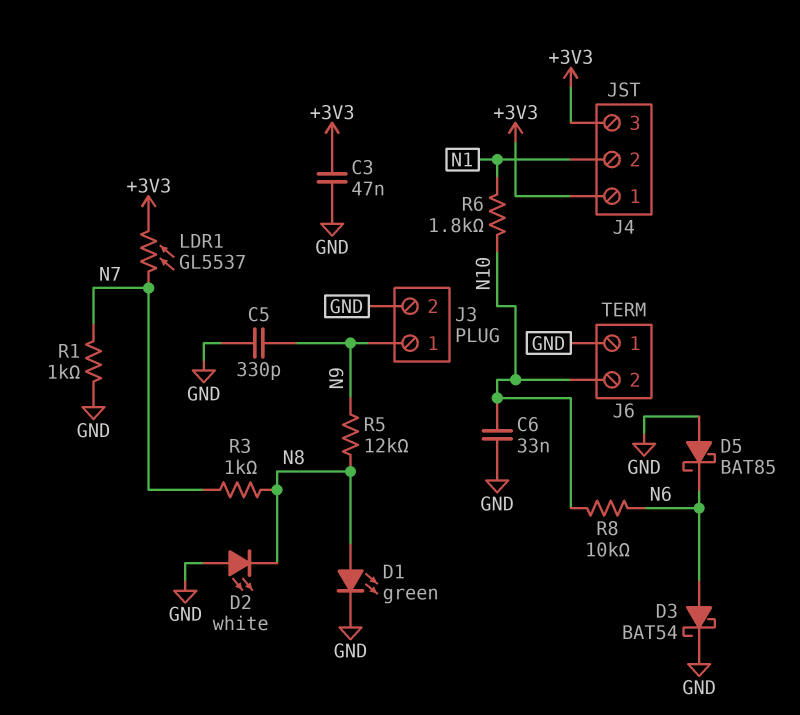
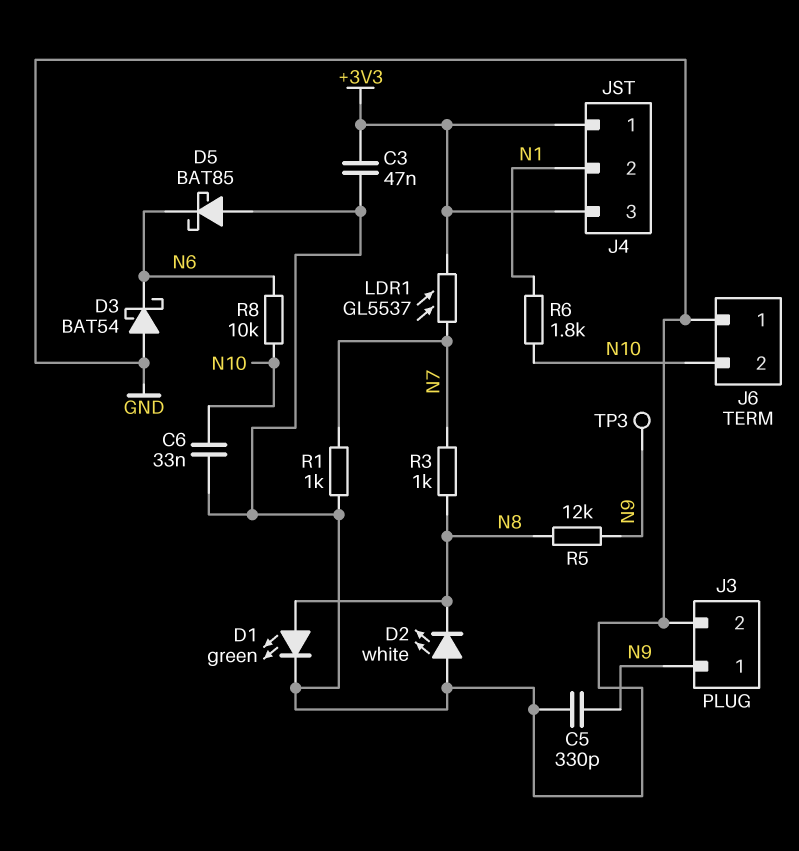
D3: schottky BAT54 (A N6, K GND) -> schottky BAT54 (A GND, K N6)
TP3: none -> test point (N9)

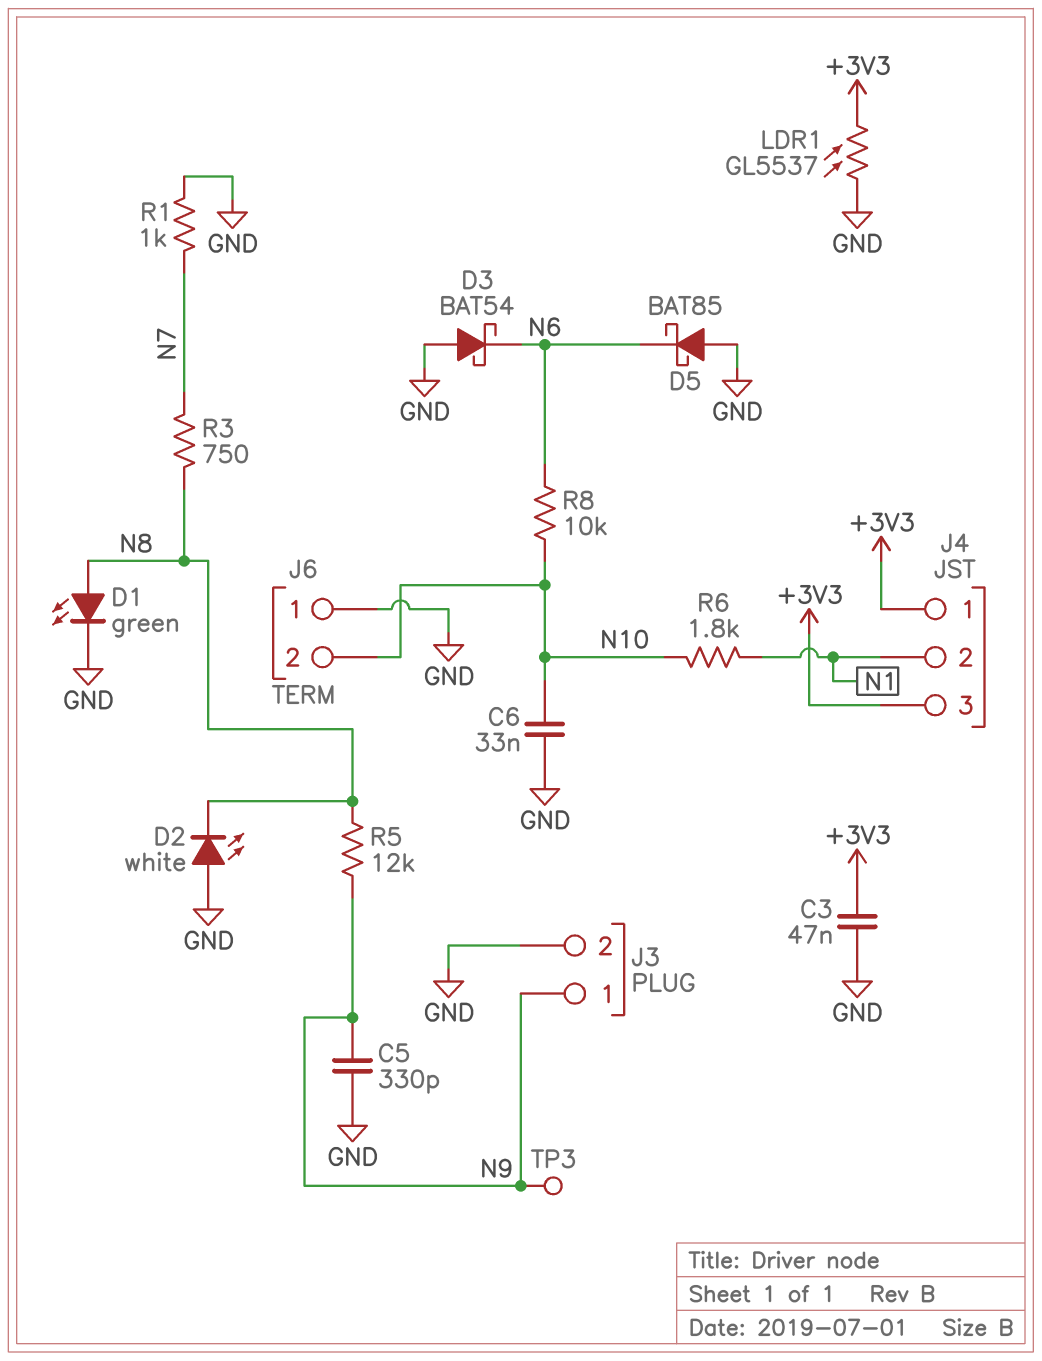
LDR1: GL5537 (+3V3, N7) -> GL5537 (+3V3, GND)
R3: 1k (N7, N8) -> 750 (N7, N8)

